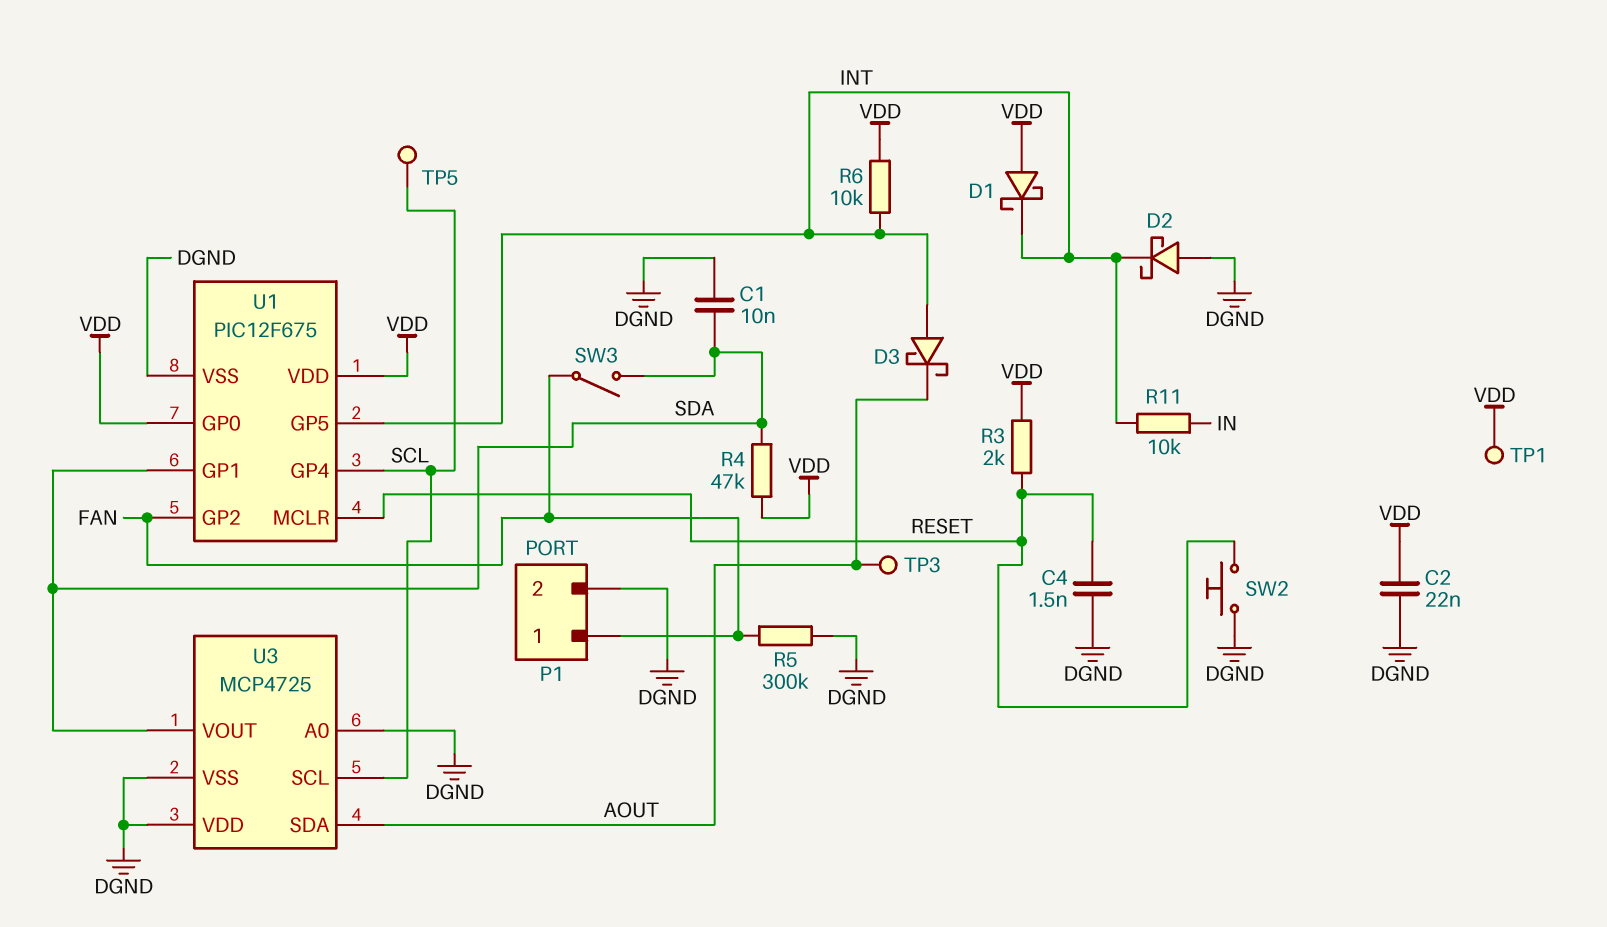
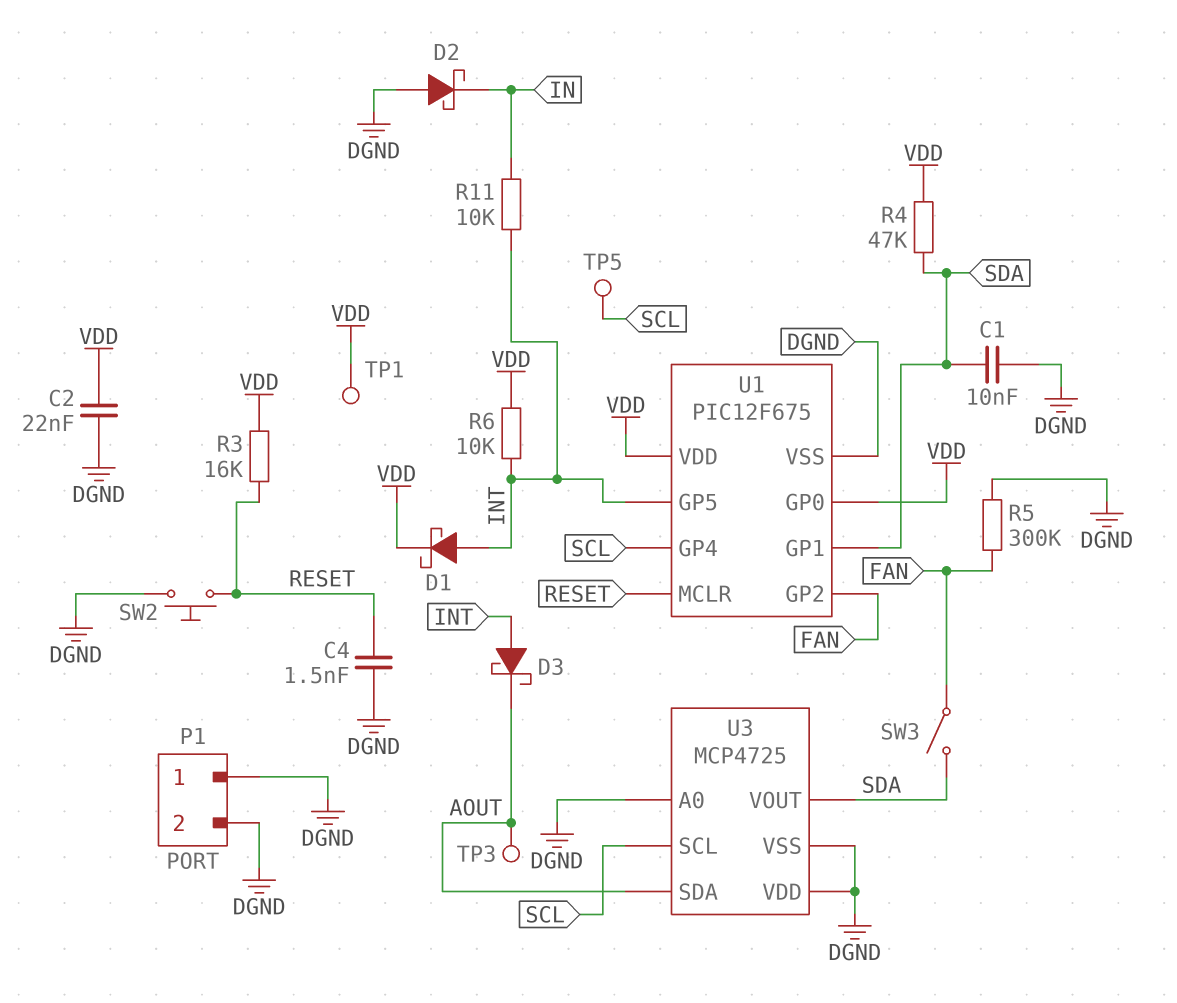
D1: schottky (A VDD, K INT) -> schottky (A INT, K VDD)
D2: schottky (A DGND, K INT) -> schottky (A DGND, K IN)
P1 pin 1: FAN -> DGND
R3: 2k (RESET, VDD) -> 16k (RESET, VDD)

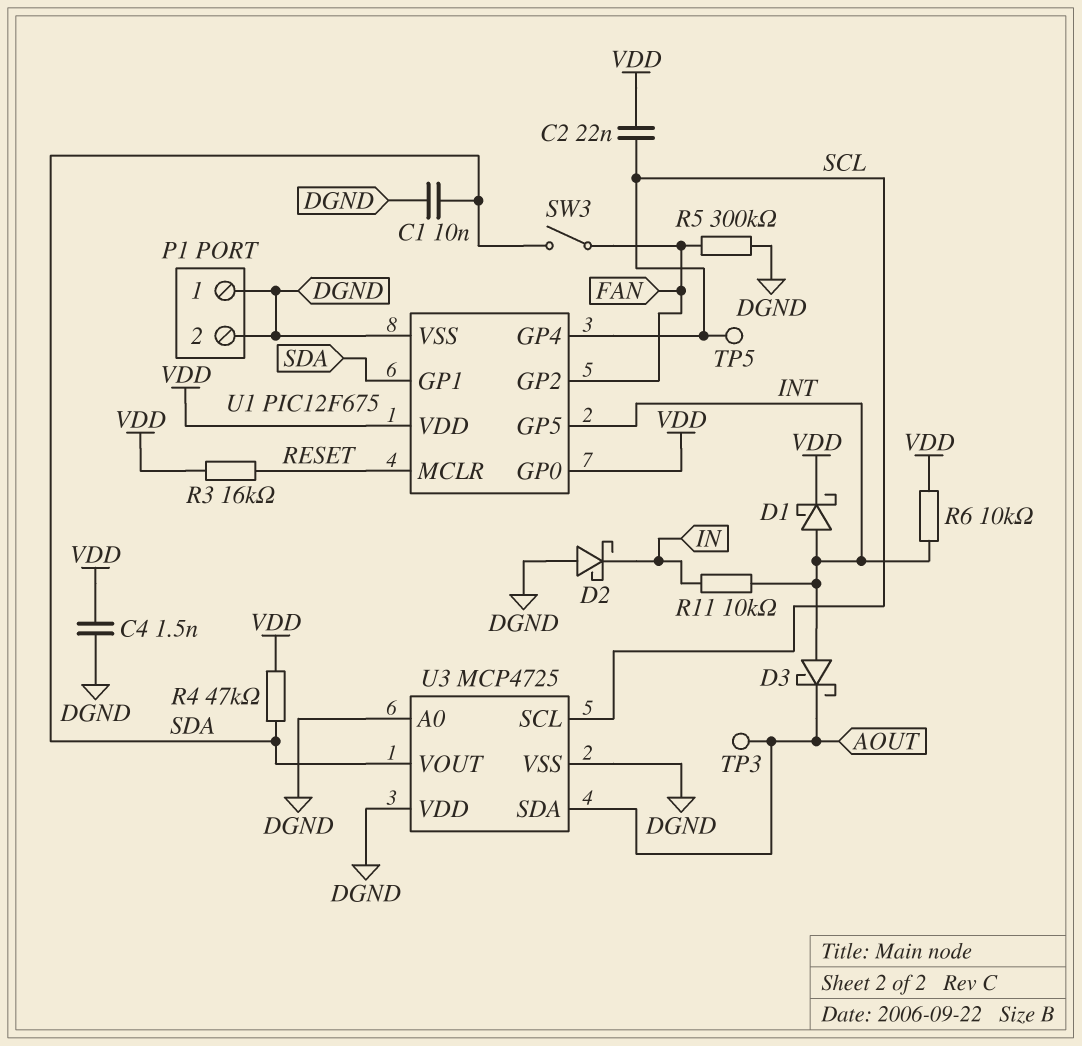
C2: 22nF (DGND, VDD) -> 22nF (SCL, VDD)
C4: 1.5nF (DGND, RESET) -> 1.5nF (DGND, VDD)
SW2: button (DGND, RESET) -> none
TP1: test point (VDD) -> none

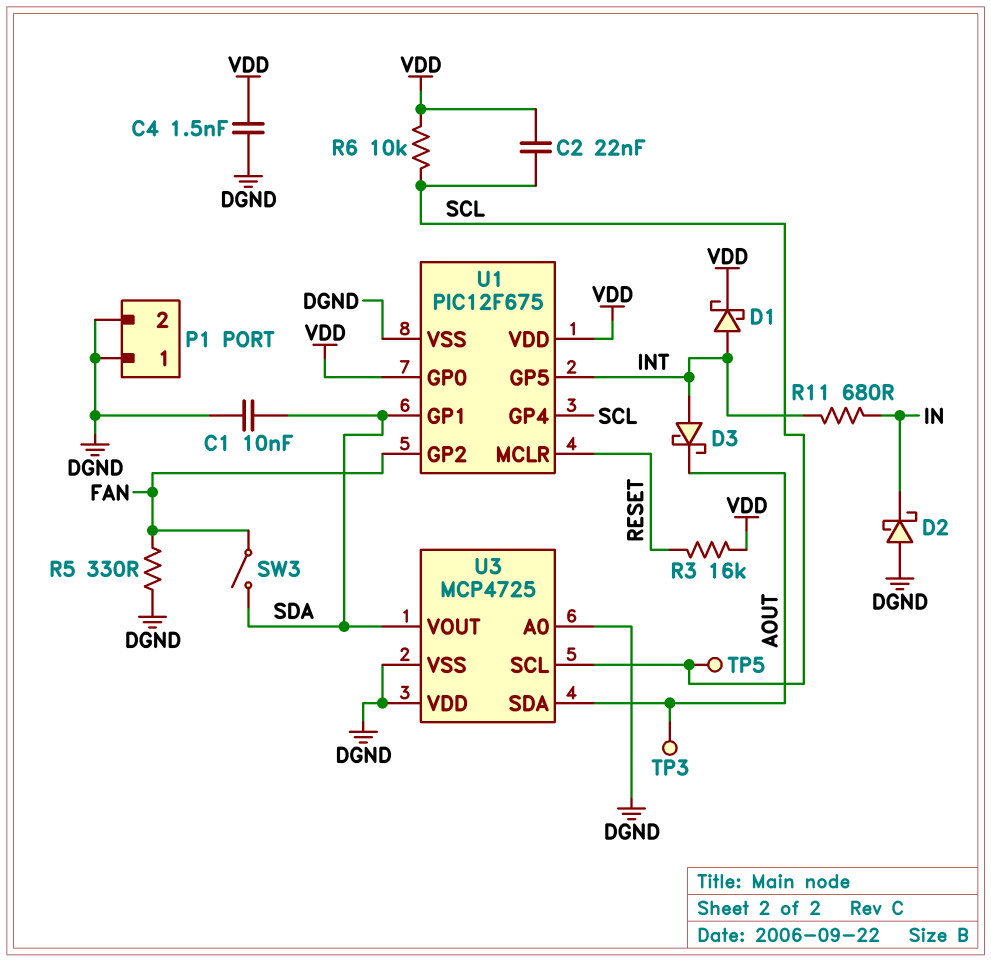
R4: 47k (SDA, VDD) -> none
R5: 300k (DGND, FAN) -> 330 (DGND, FAN)
R6: 10k (INT, VDD) -> 10k (SCL, VDD)
R11: 10k (IN, INT) -> 680 (IN, INT)

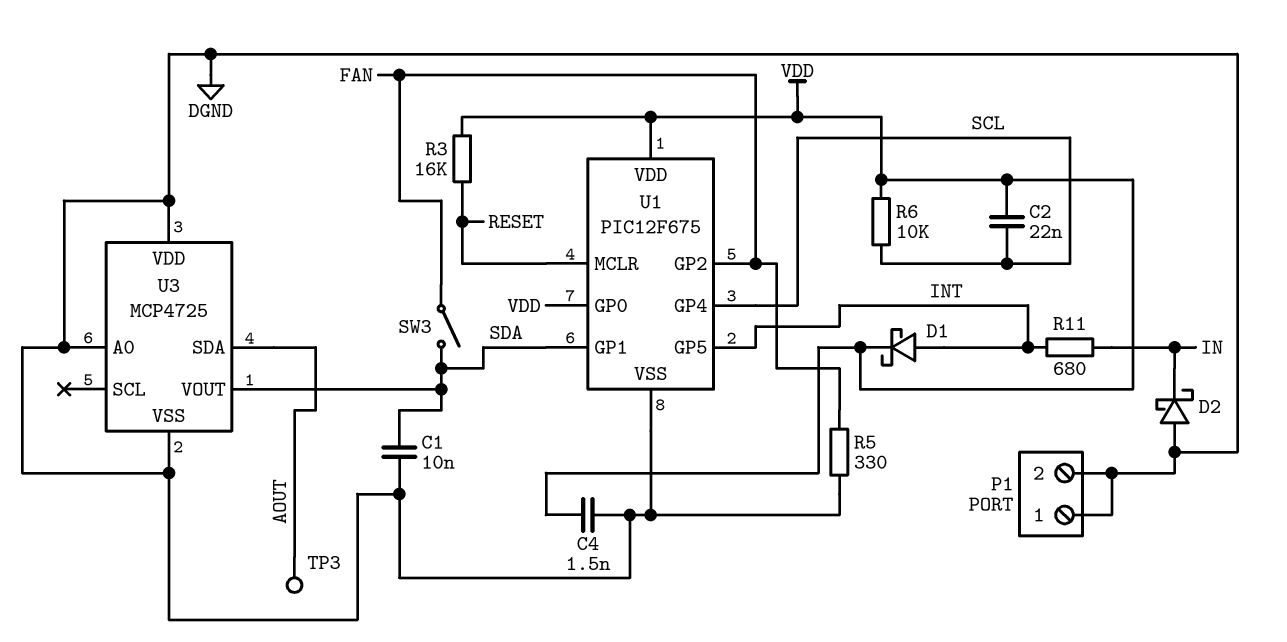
D3: schottky (A INT, K AOUT) -> none
TP5: test point (SCL) -> none
U3 pin SCL: SCL -> none

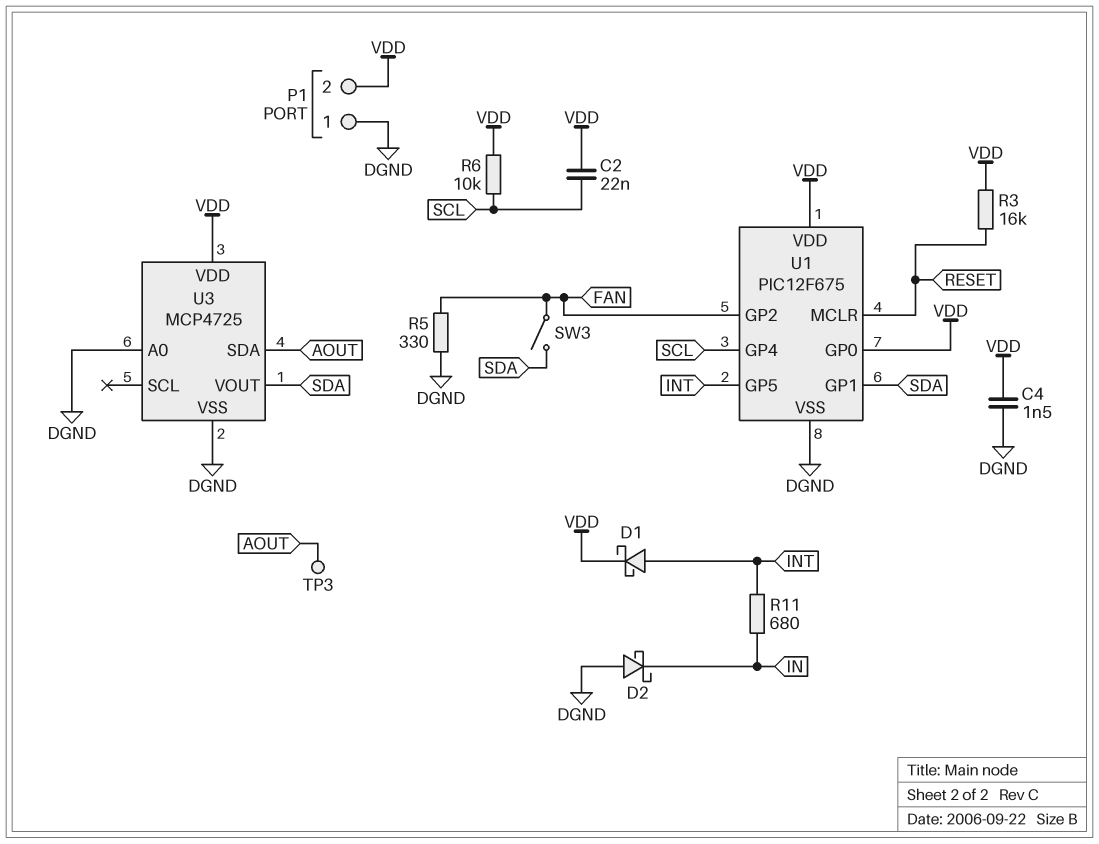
C1: 10nF (DGND, SDA) -> none
P1 pin 2: DGND -> VDD
U3 pin VDD: DGND -> VDD

